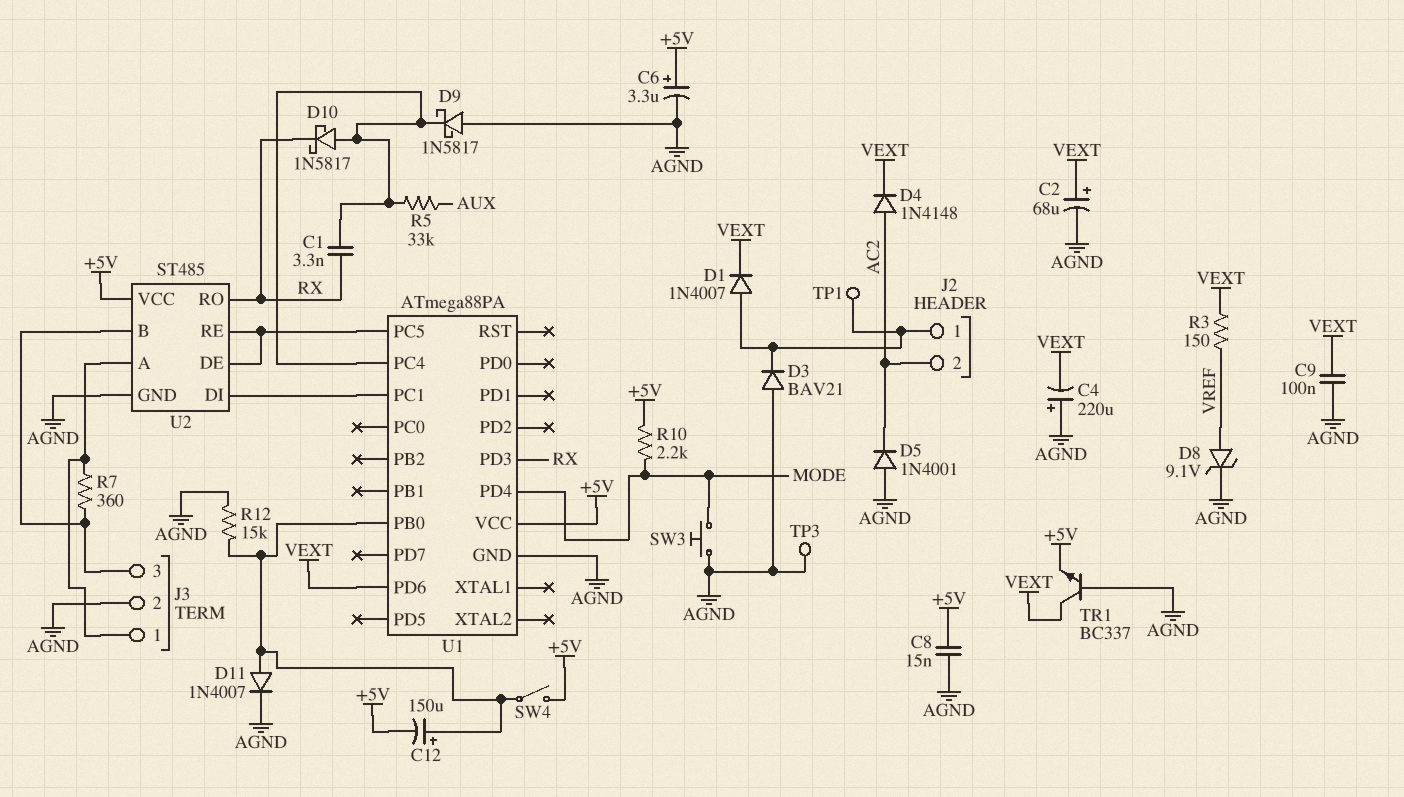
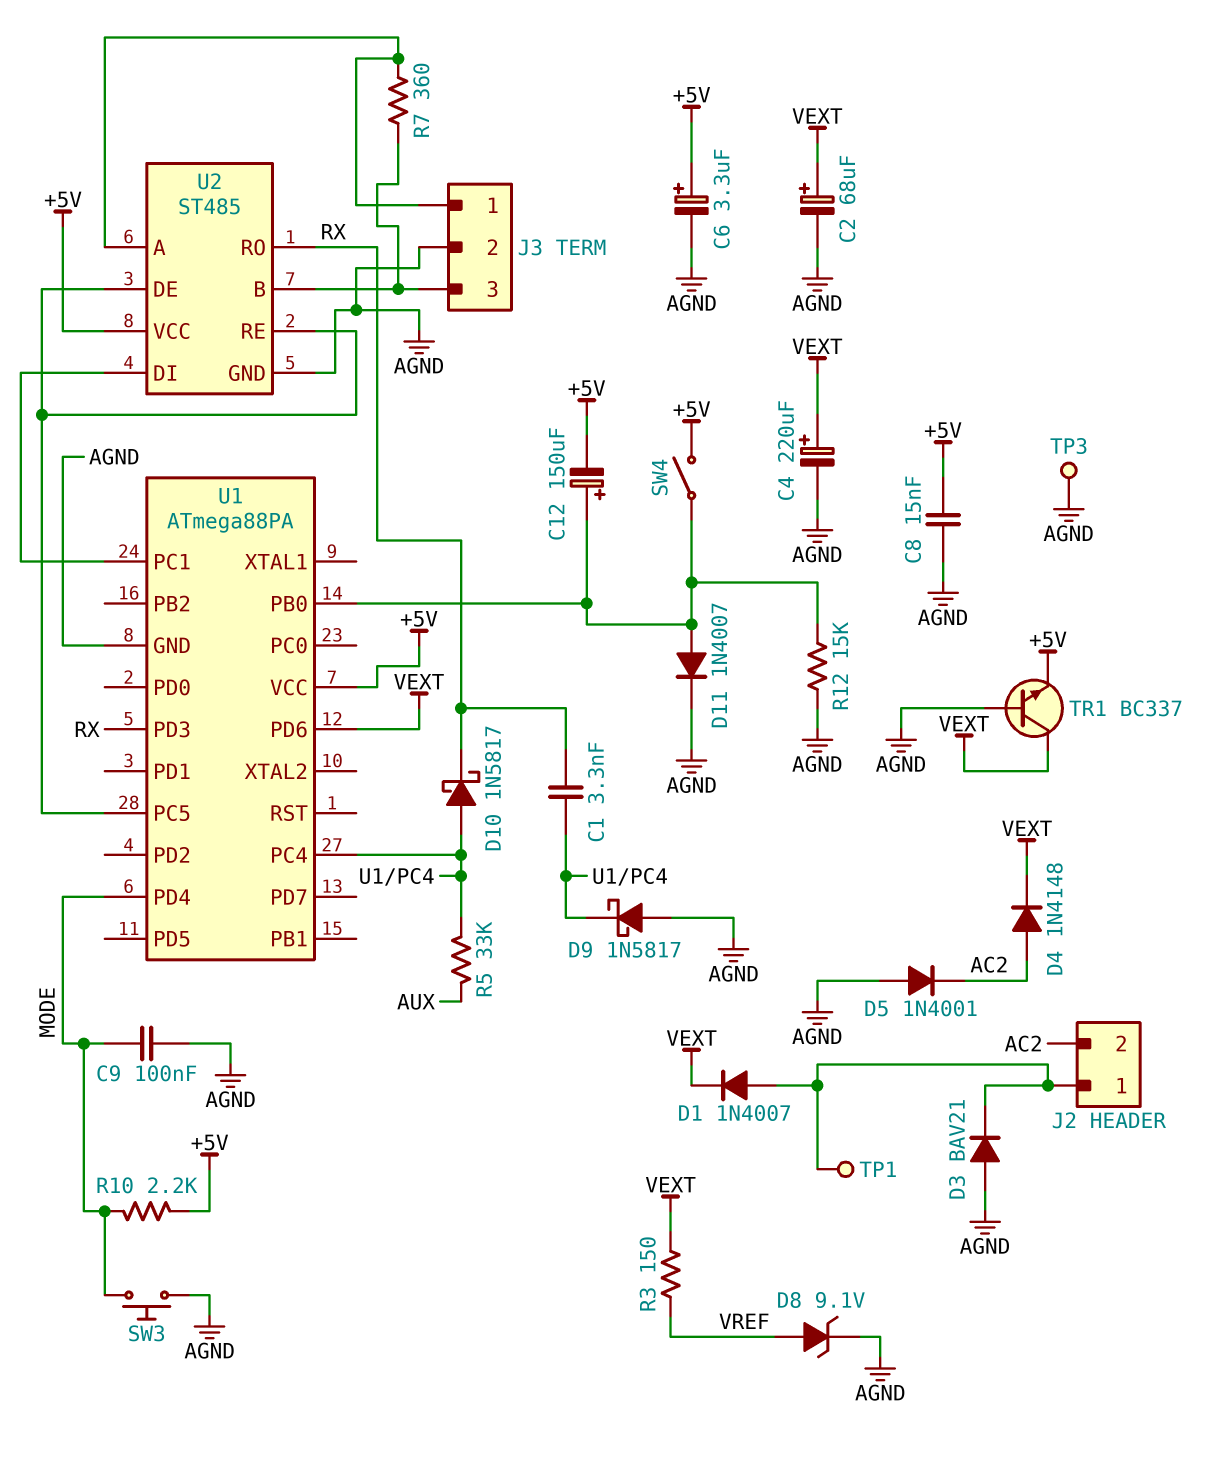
C4: 220uF (plus AGND, minus VEXT) -> 220uF (plus VEXT, minus AGND)
C9: 100nF (AGND, VEXT) -> 100nF (AGND, MODE)

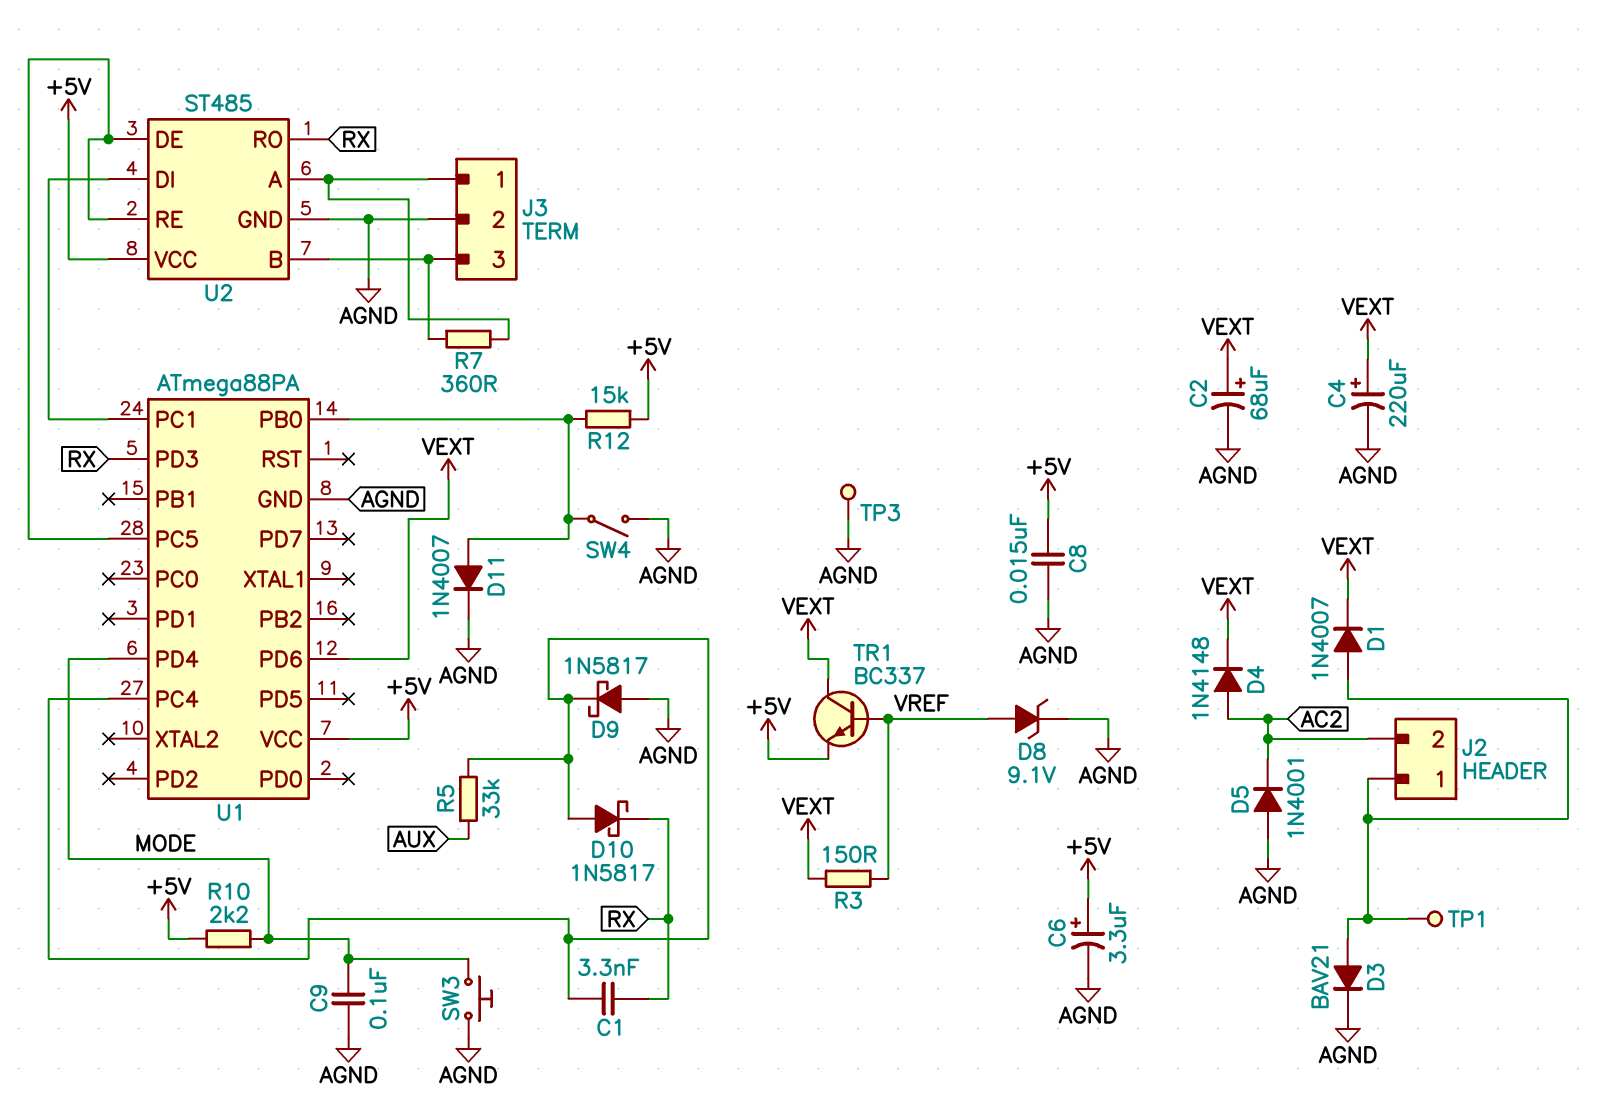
C12: 150uF (plus U1/PB0, minus +5V) -> none
D3: diode BAV21 (A AGND, K J2/1) -> diode BAV21 (A J2/1, K AGND)
R12: 15k (AGND, U1/PB0) -> 15k (+5V, U1/PB0)
SW4: switch (+5V, U1/PB0) -> switch (AGND, U1/PB0)
TR1: NPN BC337 (B AGND, C VEXT, E +5V) -> NPN BC337 (B VREF, C VEXT, E +5V)

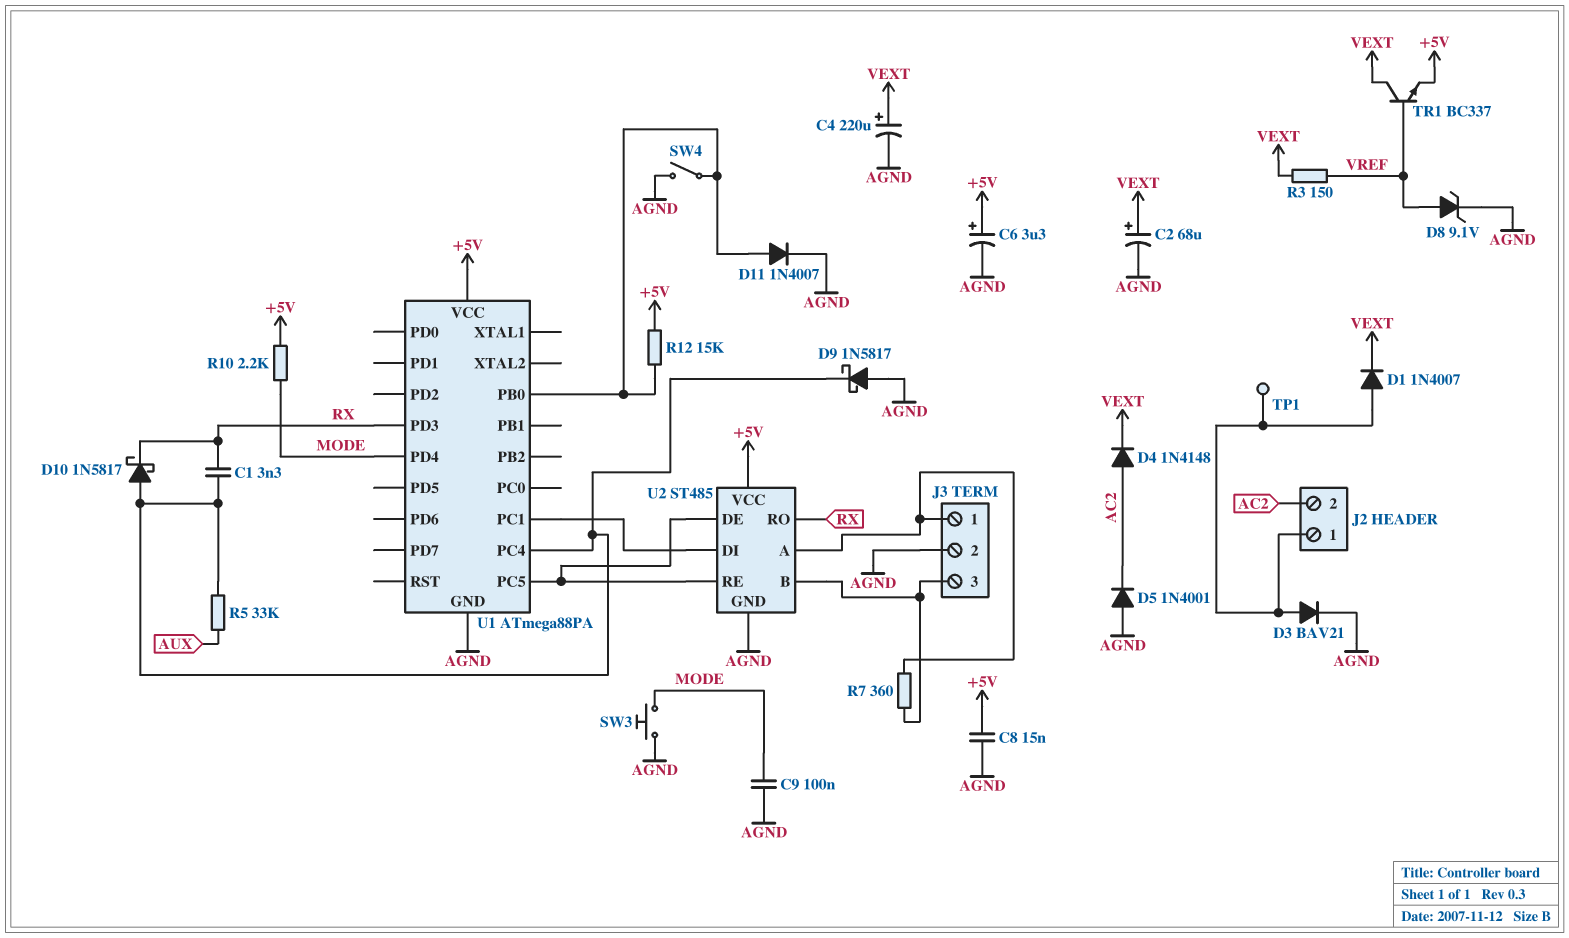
TP3: test point (AGND) -> none
U1 pin PD6: VEXT -> none

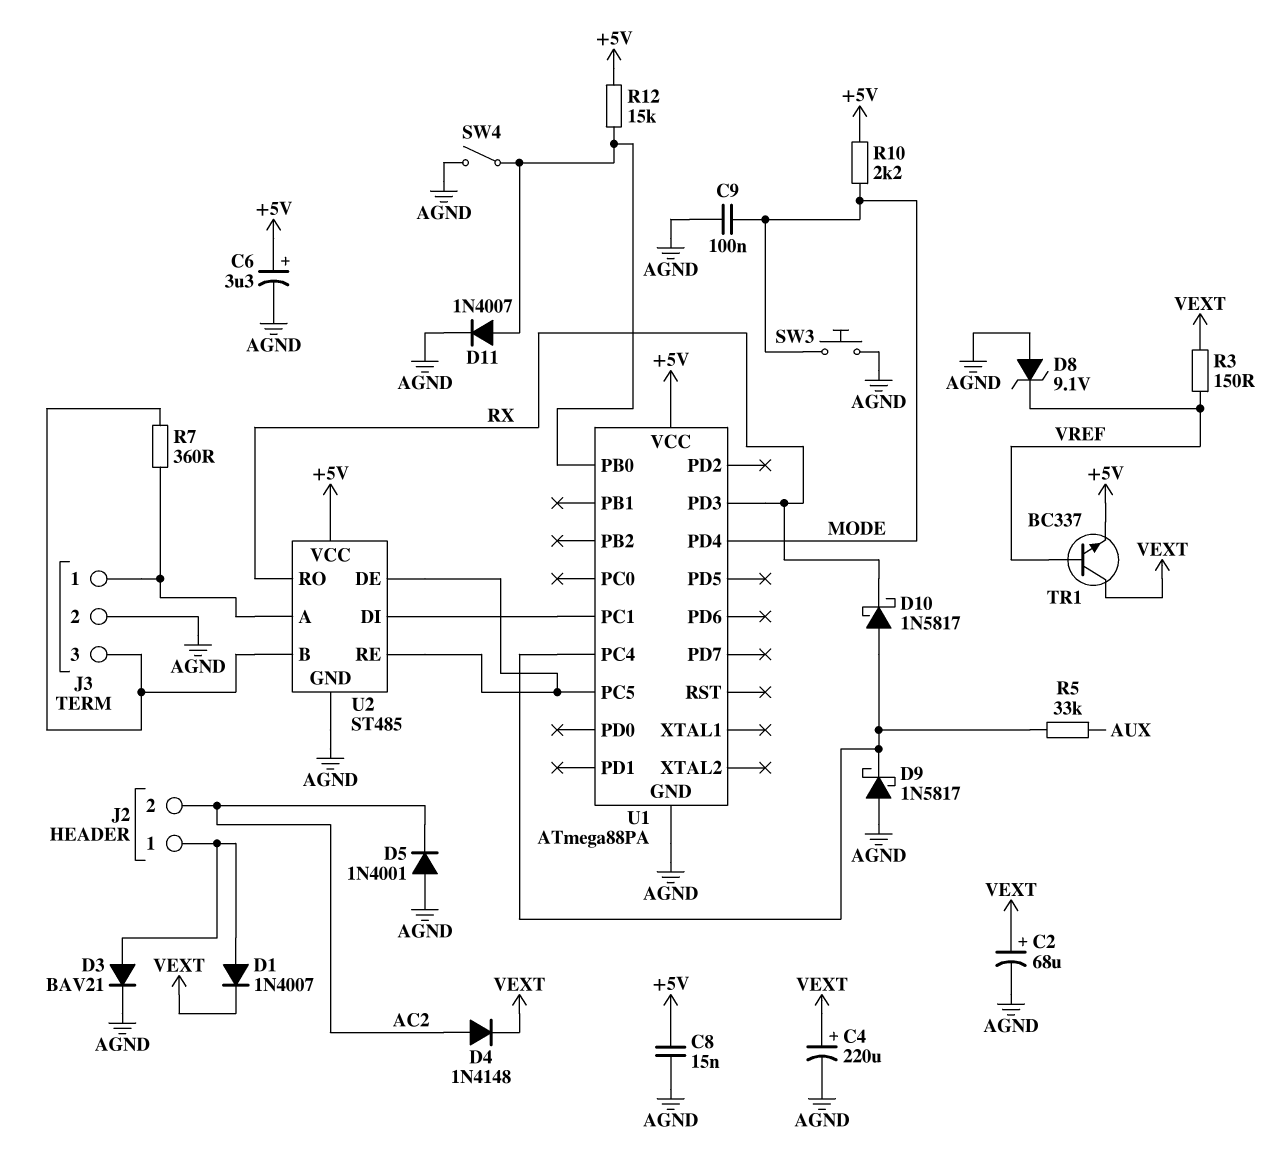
C1: 3.3nF (RX, U1/PC4) -> none
D8: zener 9.1V (A VREF, K AGND) -> zener 9.1V (A AGND, K VREF)
TP1: test point (J2/1) -> none

